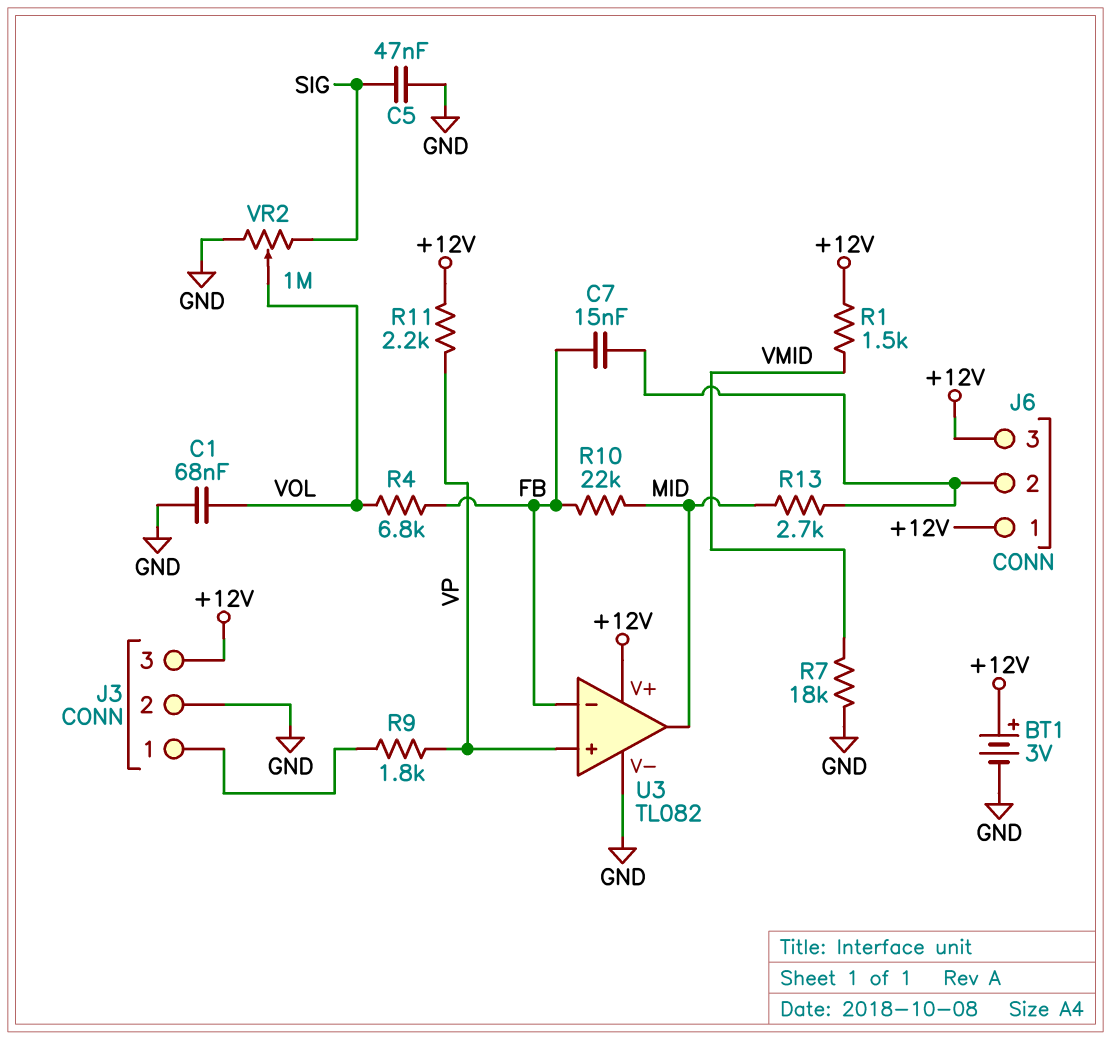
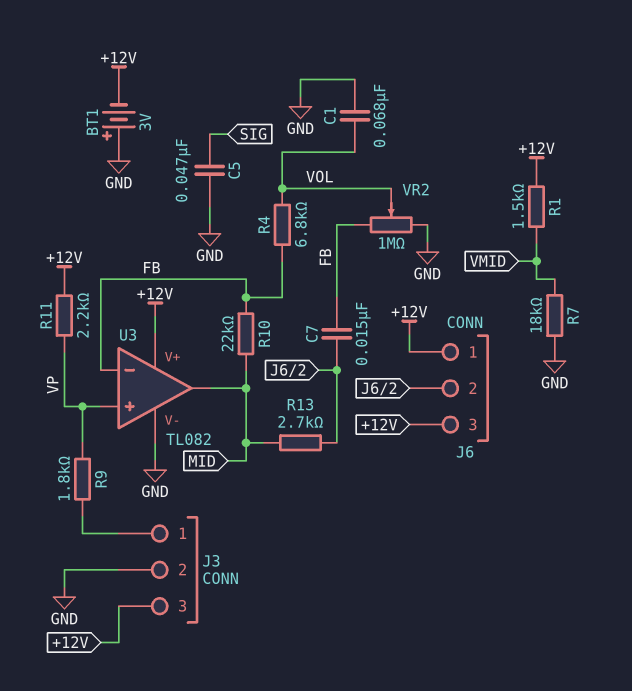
BT1: 3V (plus +12V, minus GND) -> 3V (plus GND, minus +12V)
VR2: 1M (GND, SIG, wiper VOL) -> 1M (FB, GND, wiper VOL)

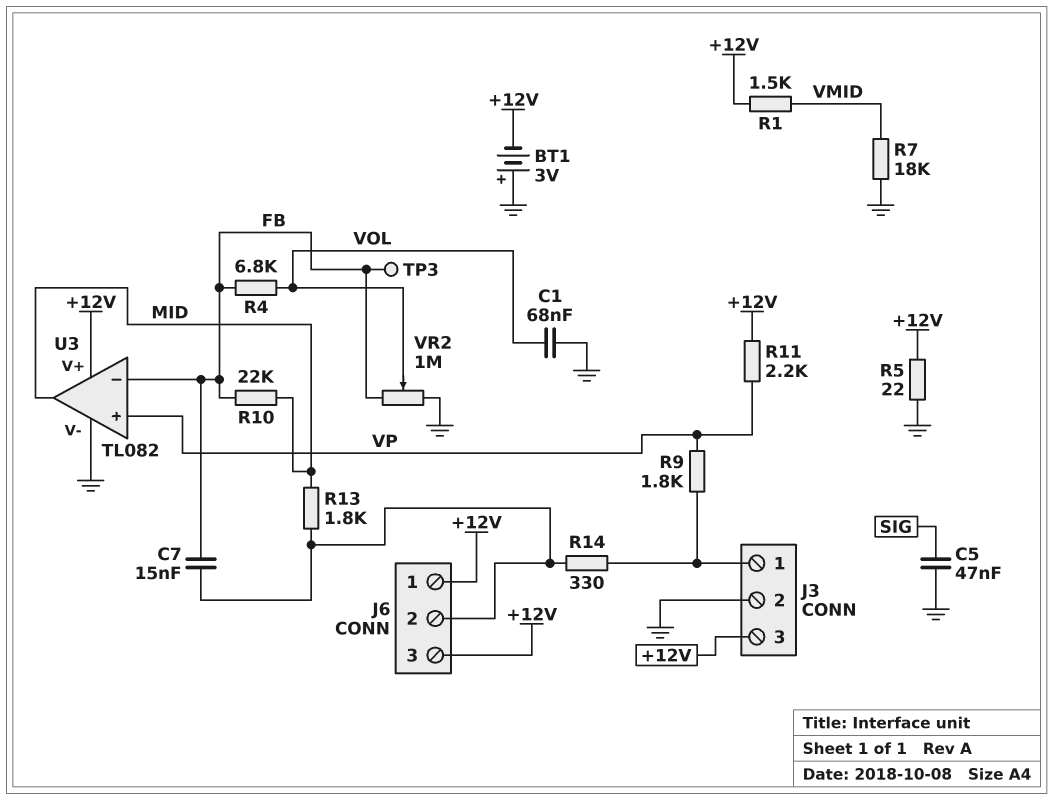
R5: none -> 22 (+12V, GND)
R13: 2.7k (J6/2, MID) -> 1.8k (J6/2, MID)
R14: none -> 330 (J3/1, J6/2)
TP3: none -> test point (FB)

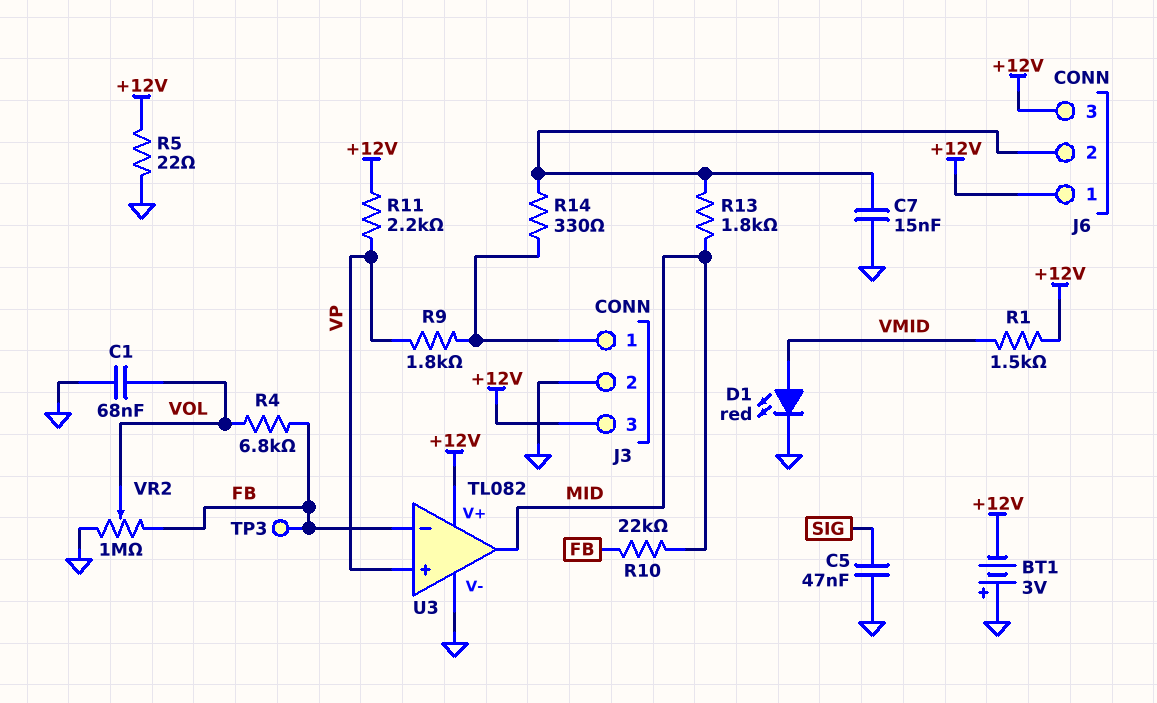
C7: 15nF (FB, J6/2) -> 15nF (GND, J6/2)
D1: none -> LED red (A VMID, K GND)
R7: 18k (GND, VMID) -> none

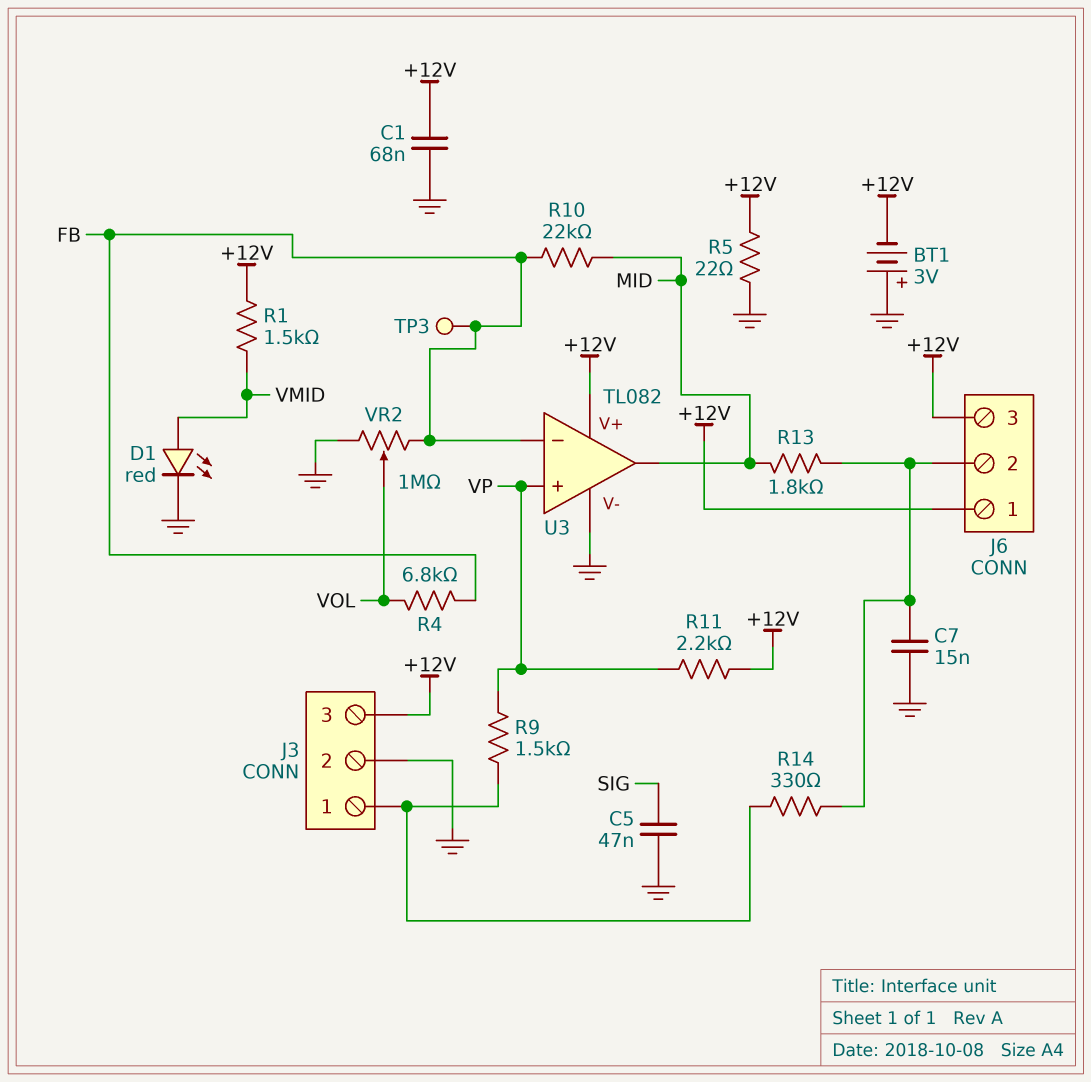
C1: 68nF (GND, VOL) -> 68nF (+12V, GND)
R9: 1.8k (J3/1, VP) -> 1.5k (J3/1, VP)

